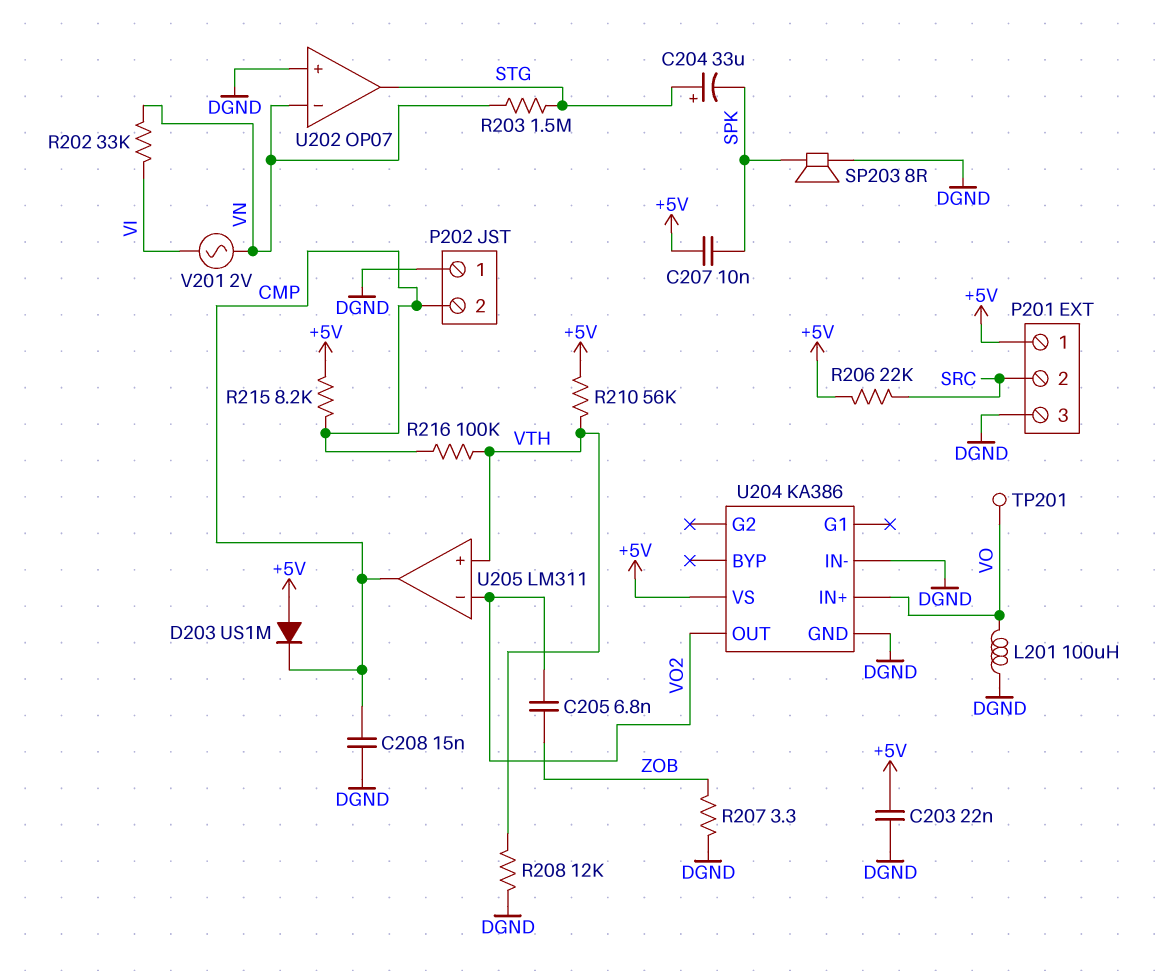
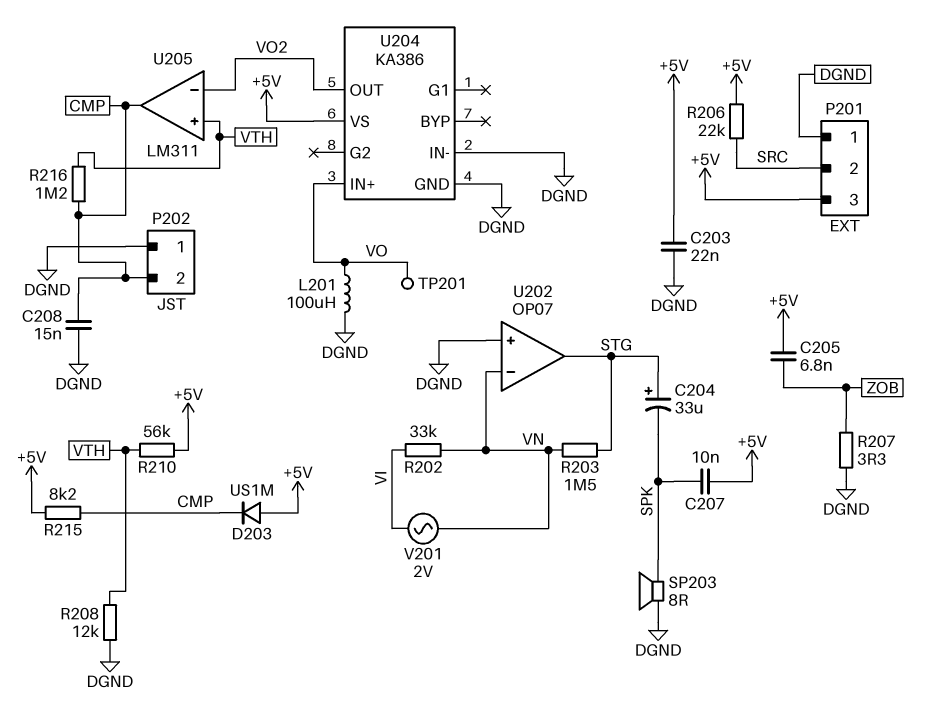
C205: 6.8nF (VO2, ZOB) -> 6.8nF (+5V, ZOB)
P201 pin 1: +5V -> DGND
P201 pin 3: DGND -> +5V
R216: 100k (CMP, VTH) -> 1.2M (CMP, VTH)

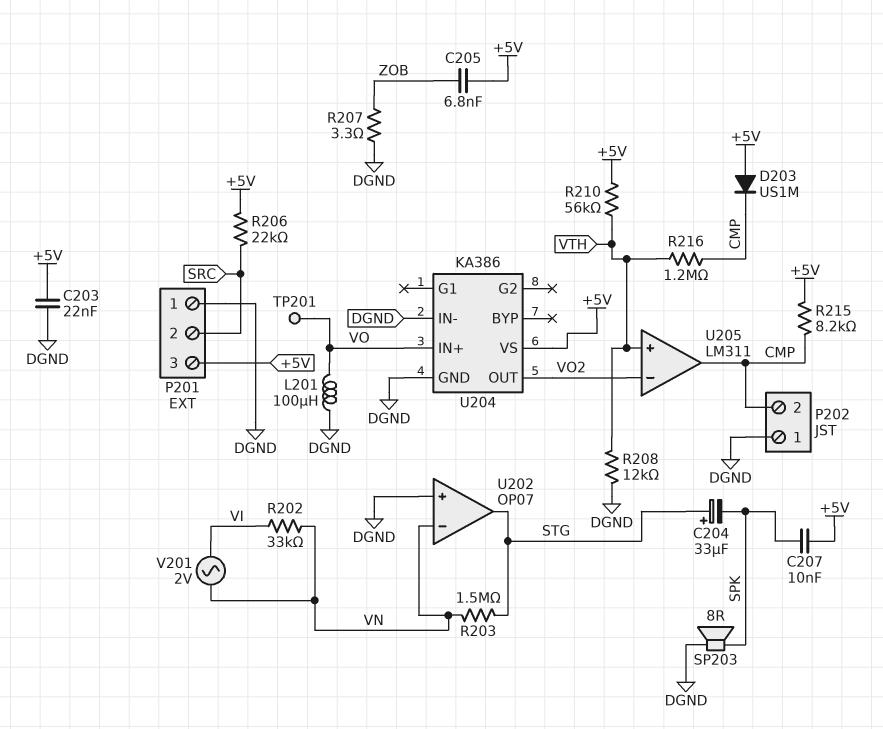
C208: 15nF (CMP, DGND) -> none

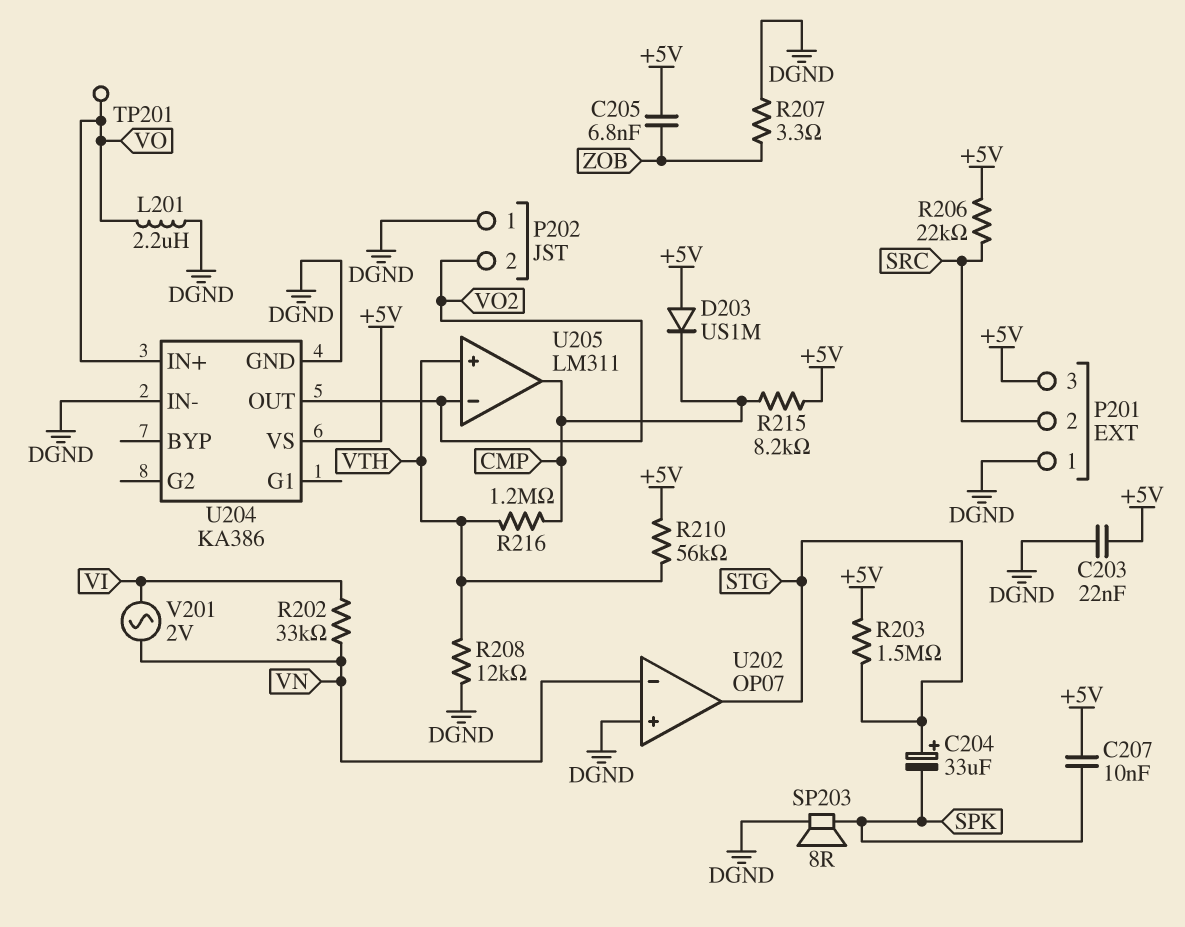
L201: 100uH (DGND, VO) -> 2.2uH (DGND, VO)
P202 pin 2: CMP -> VO2
R203: 1.5M (STG, VN) -> 1.5M (+5V, STG)

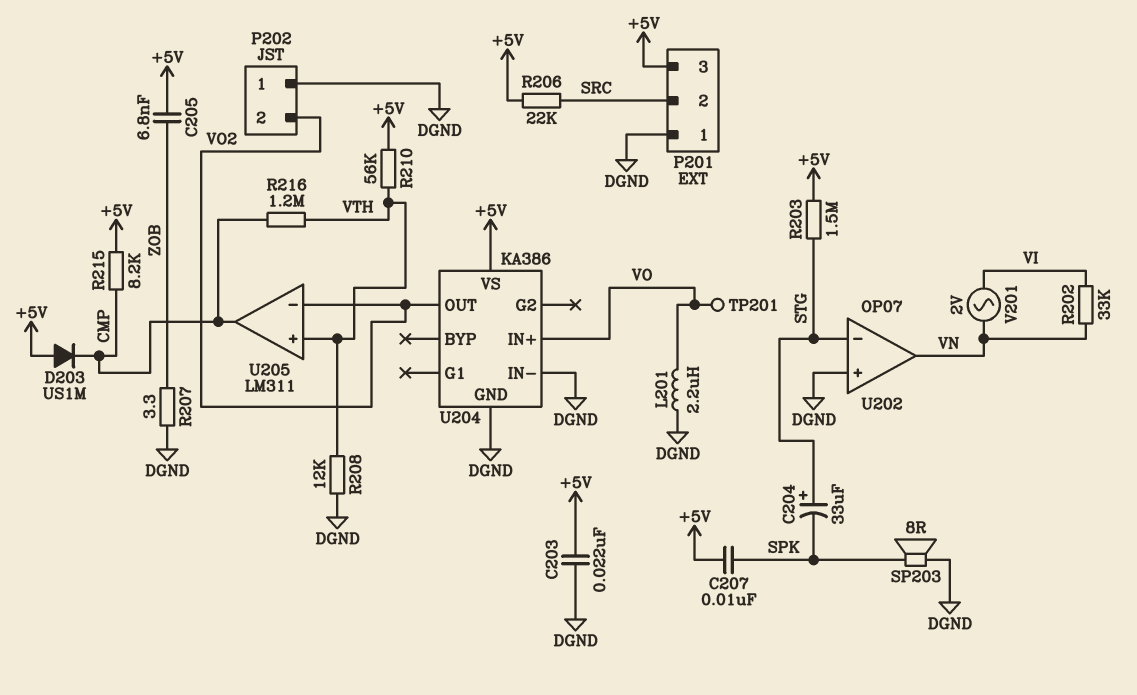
U202 pin in-: VN -> STG
U202 pin out: STG -> VN

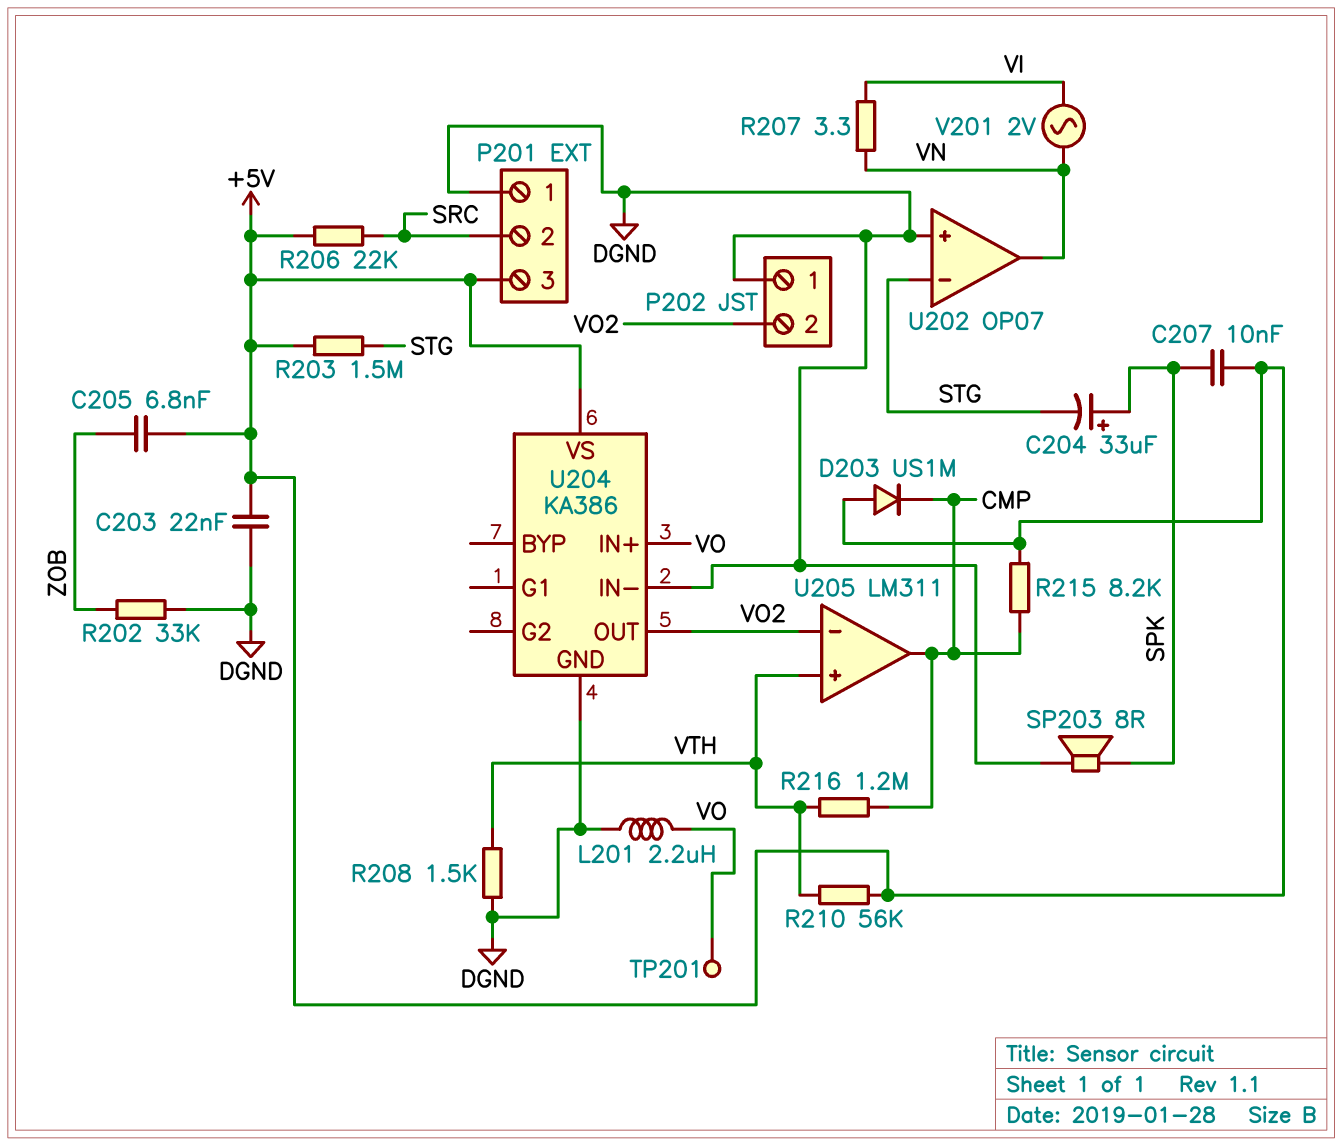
C204: 33uF (plus STG, minus SPK) -> 33uF (plus SPK, minus STG)
R202: 33k (VI, VN) -> 33k (DGND, ZOB)
R207: 3.3 (DGND, ZOB) -> 3.3 (VI, VN)
R208: 12k (DGND, VTH) -> 1.5k (DGND, VTH)

